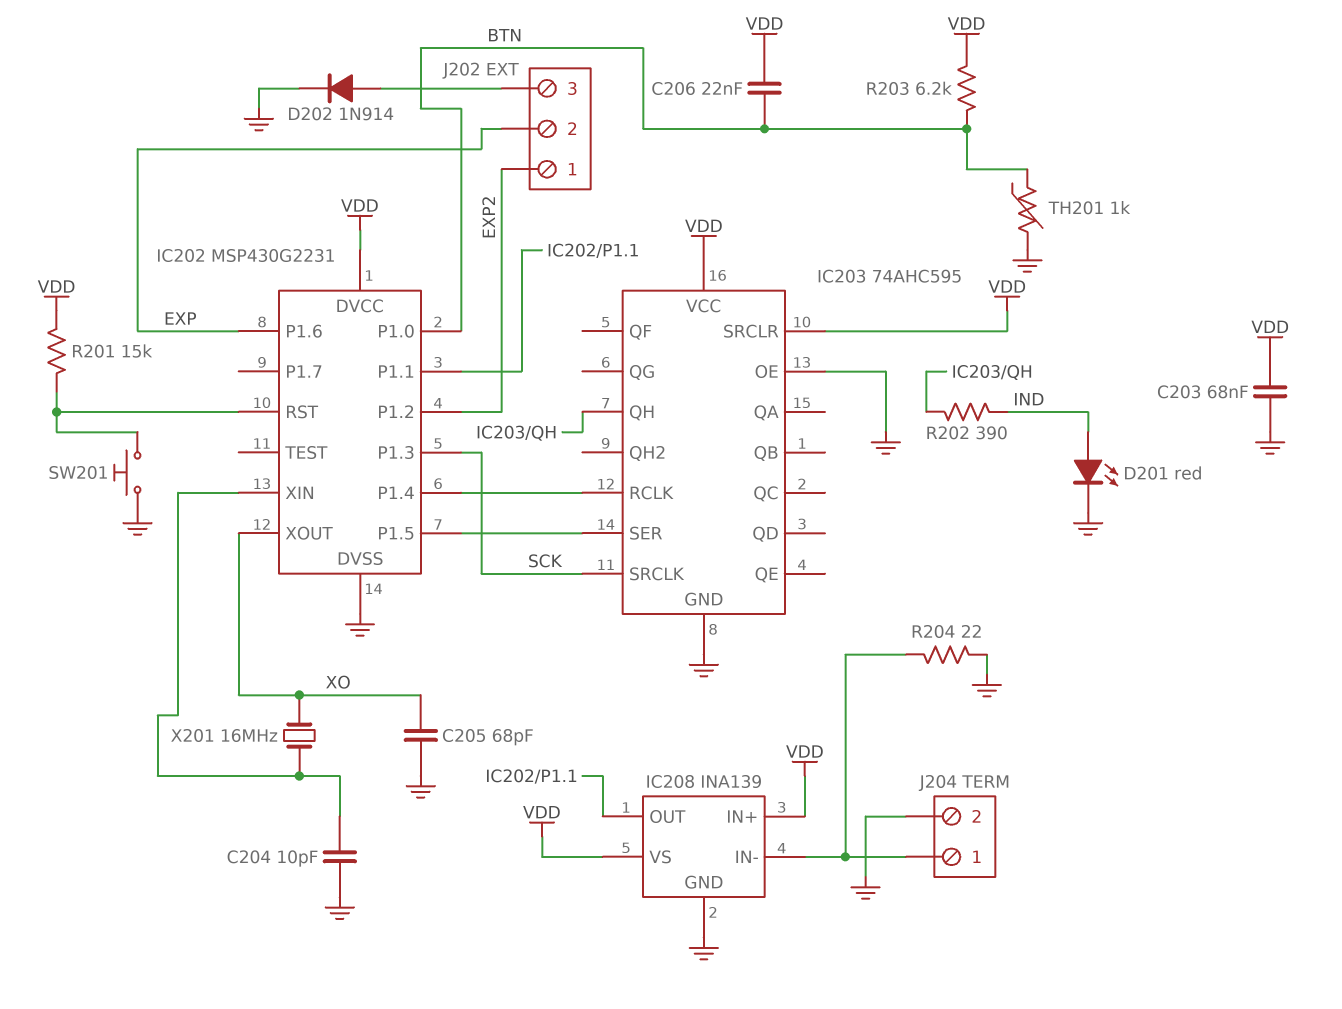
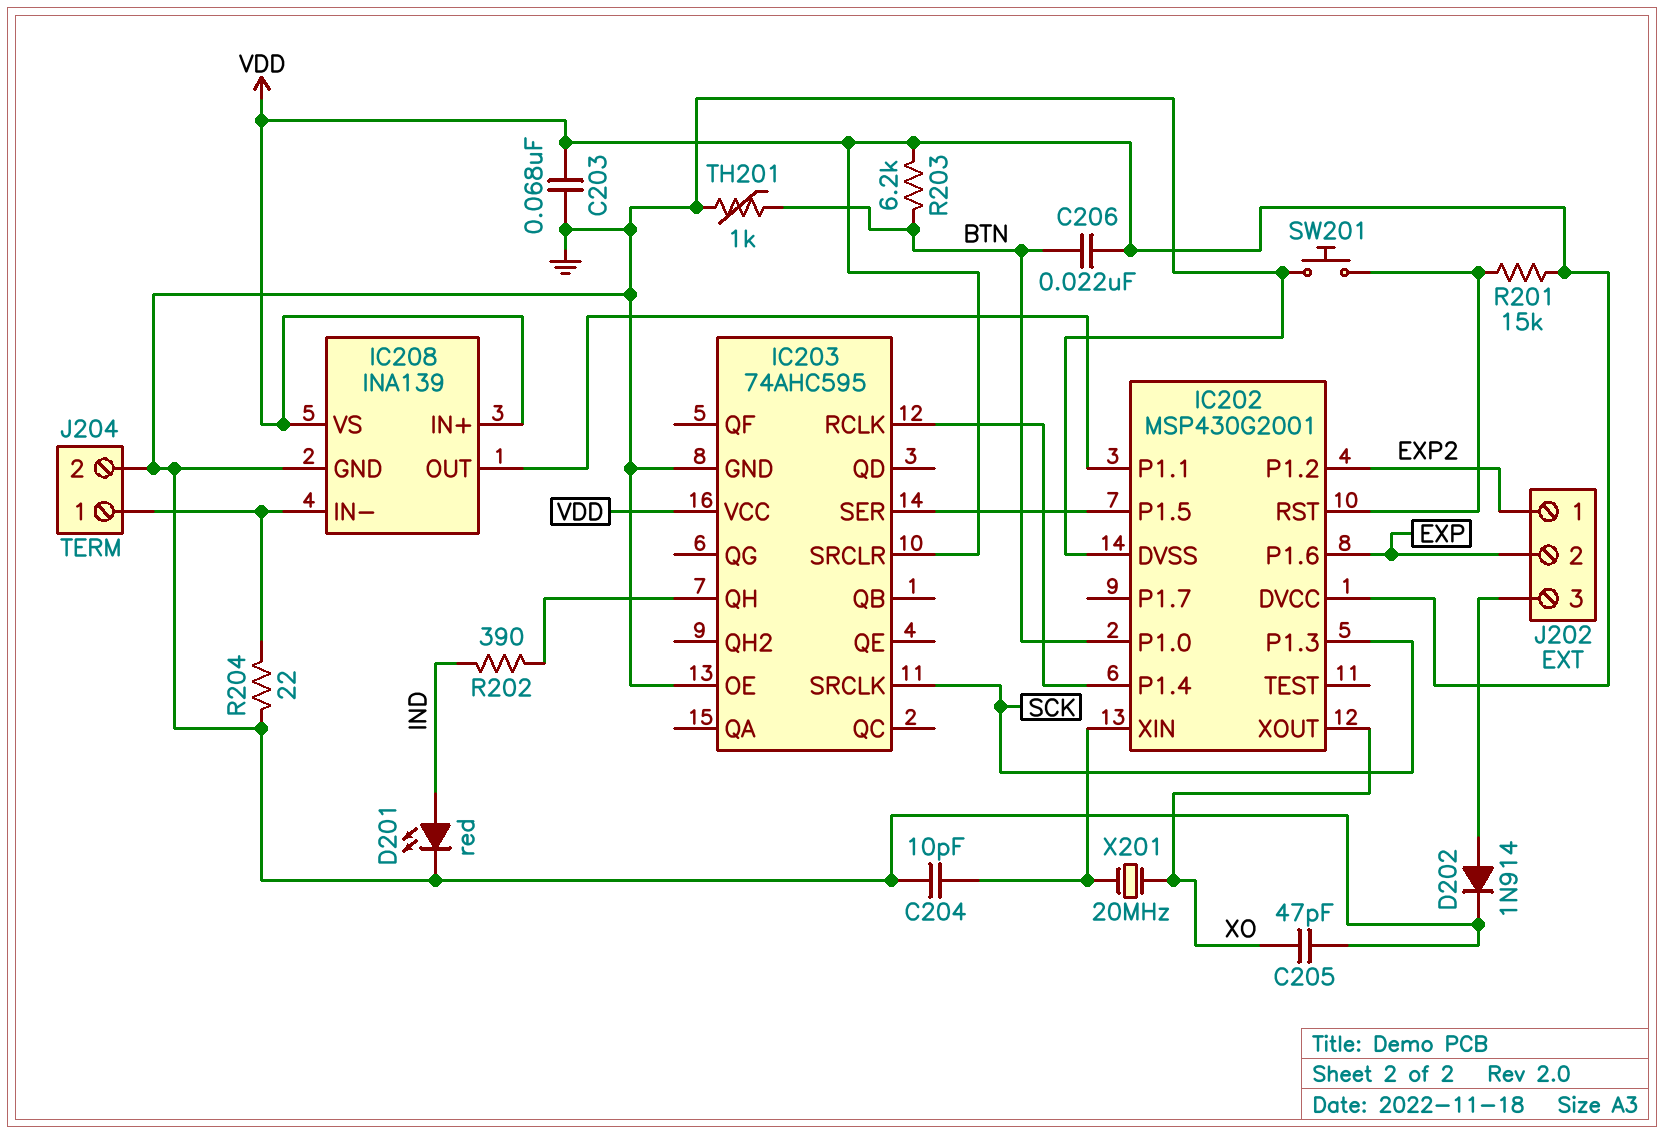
C205: 68pF (GND, XO) -> 47pF (GND, XO)
IC202: MSP430G2231 -> MSP430G2001
X201: 16MHz (IC202/XIN, XO) -> 20MHz (IC202/XIN, XO)

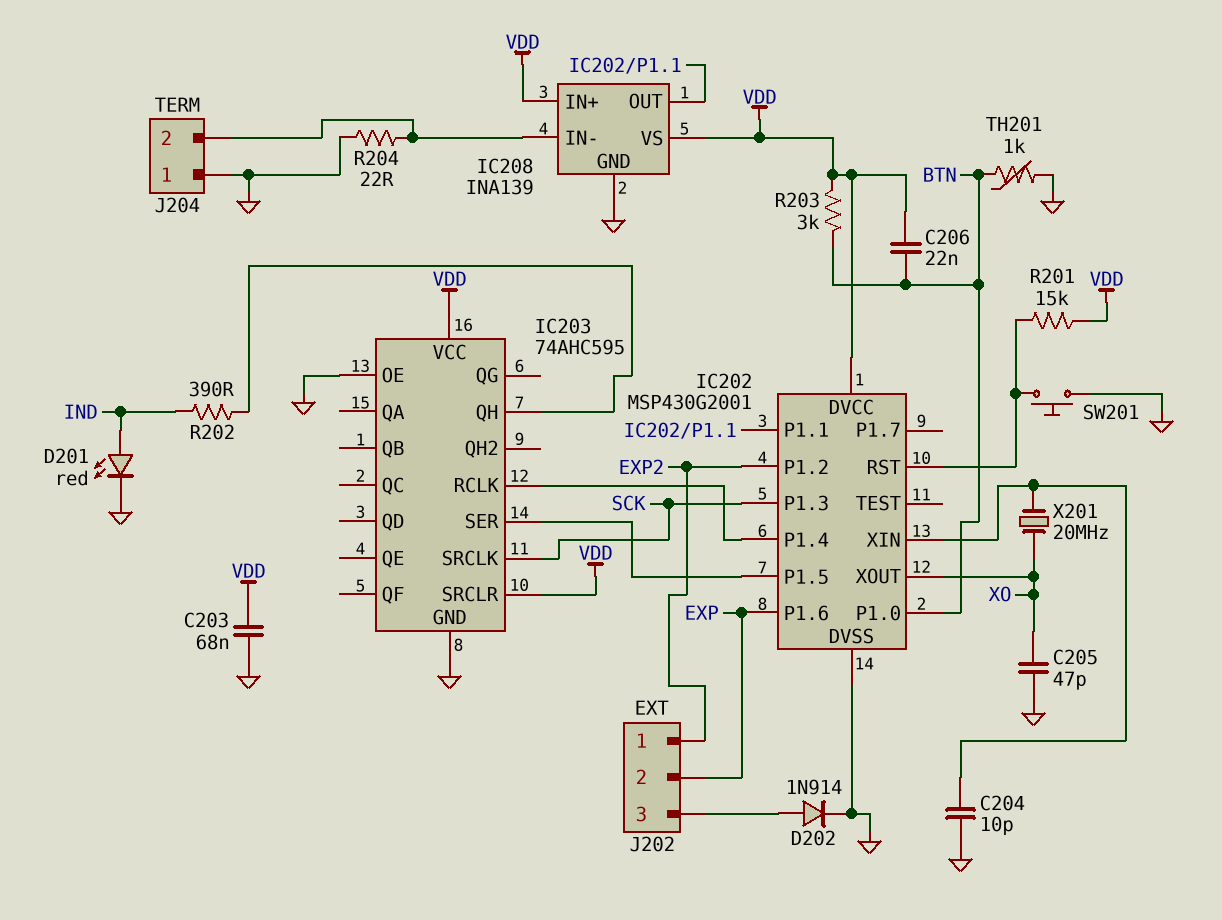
J204 pin 1: IC208/IN- -> GND
J204 pin 2: GND -> IC208/IN-
R203: 6.2k (BTN, VDD) -> 3k (BTN, VDD)

